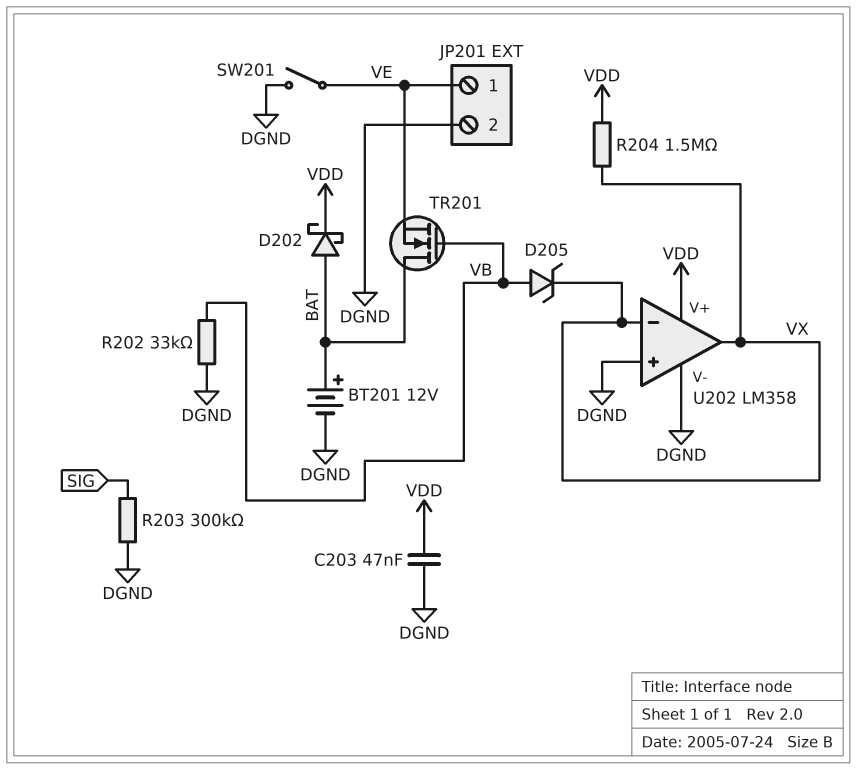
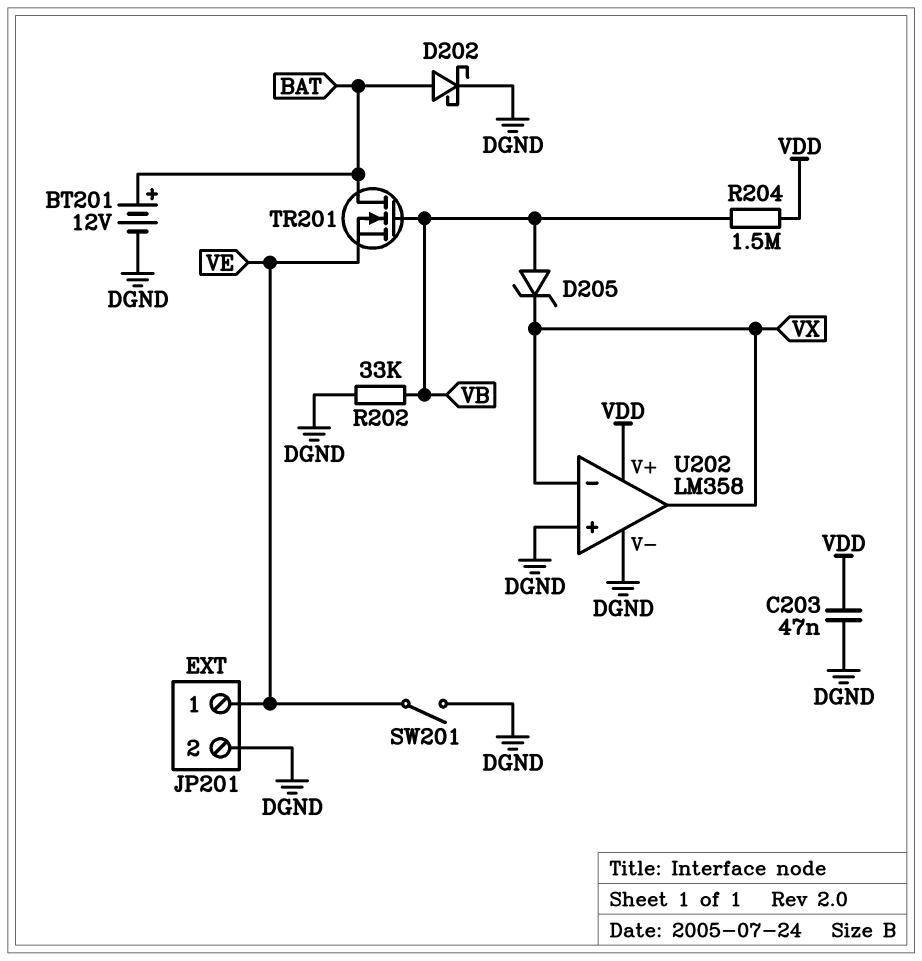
D202: schottky (A BAT, K VDD) -> schottky (A BAT, K DGND)
R203: 300k (DGND, SIG) -> none
R204: 1.5M (VDD, VX) -> 1.5M (VB, VDD)

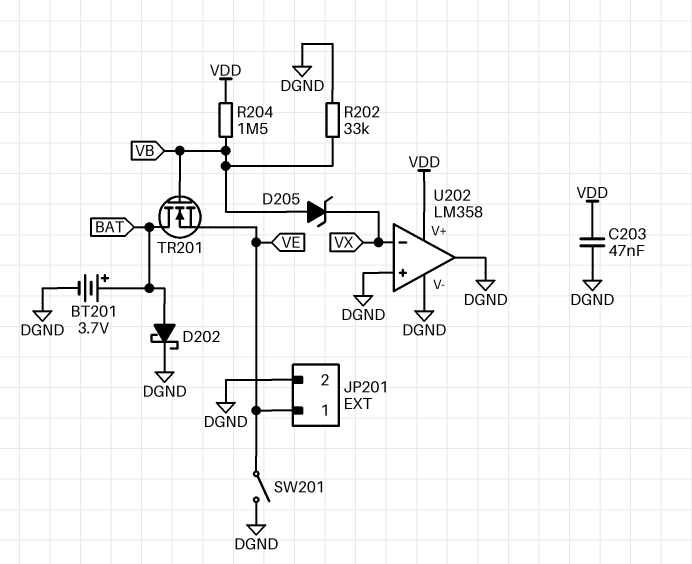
BT201: 12V (plus BAT, minus DGND) -> 3.7V (plus BAT, minus DGND)
U202 pin out: VX -> DGND

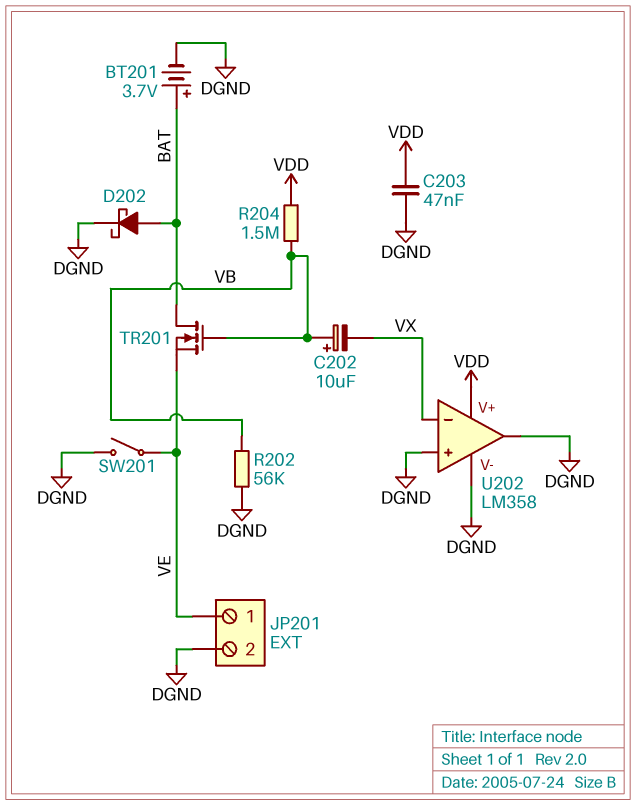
C202: none -> 10uF (plus VB, minus VX)
D205: zener (A VB, K VX) -> none
R202: 33k (DGND, VB) -> 56k (DGND, VB)

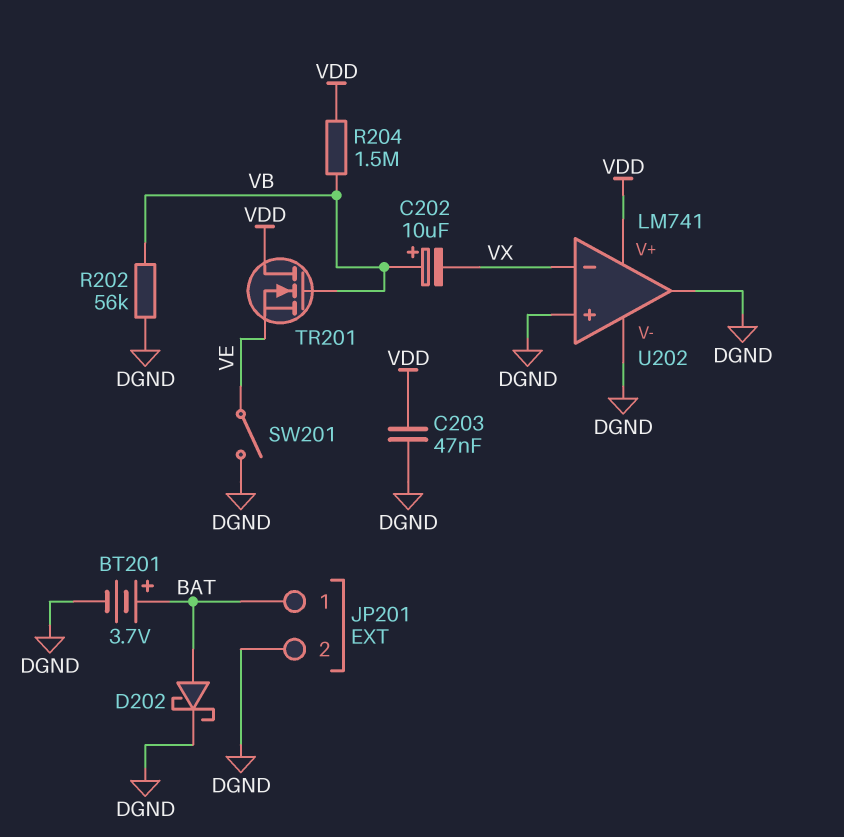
JP201 pin 1: VE -> BAT
TR201: NMOS (G VB, D BAT, S VE) -> NMOS (G VB, D VDD, S VE)
U202: LM358 -> LM741

